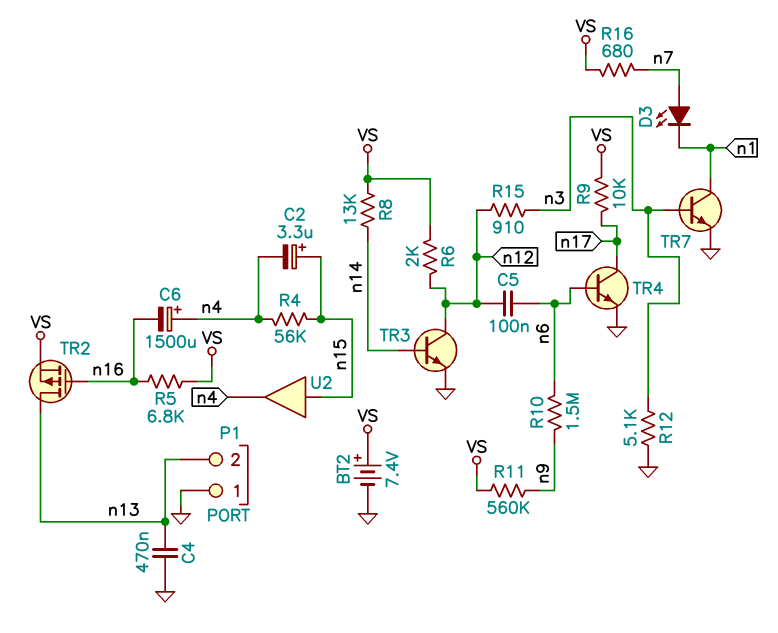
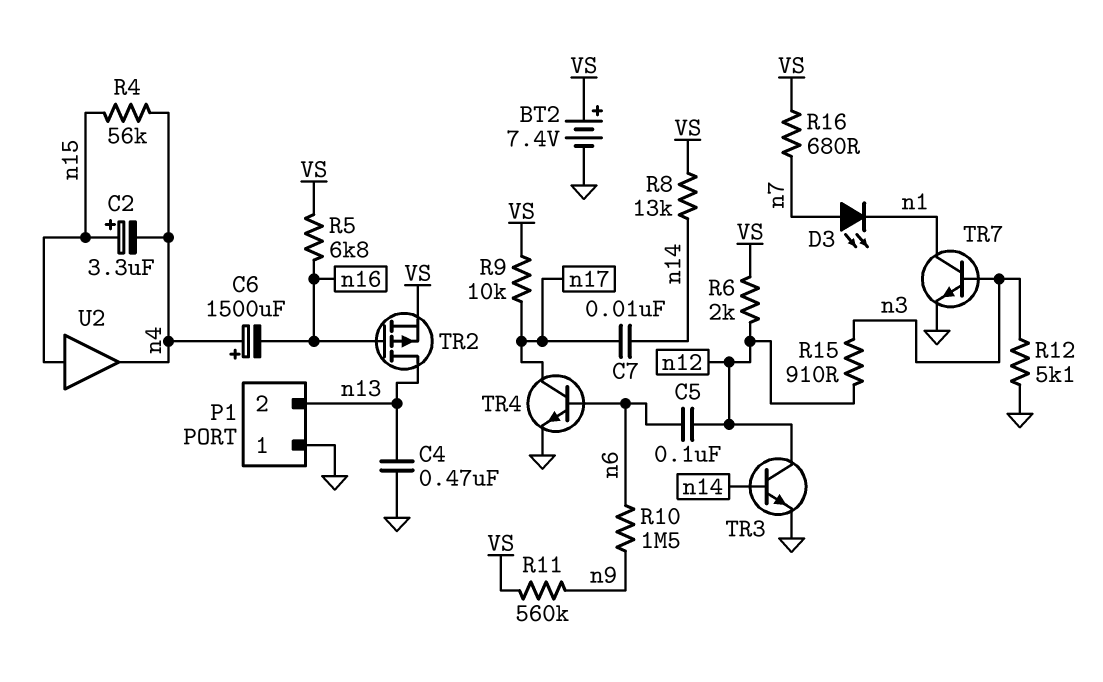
C7: none -> 10nF (n14, n17)

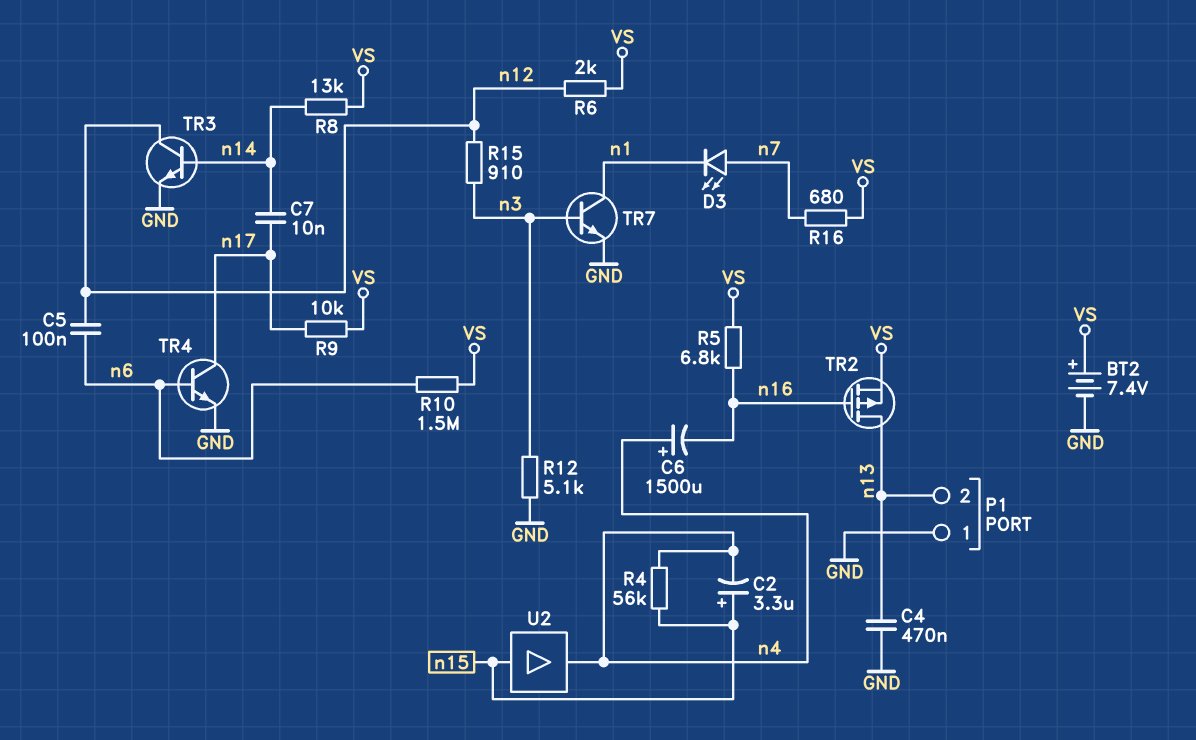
R10: 1.5M (n6, n9) -> 1.5M (VS, n6)
R11: 560k (VS, n9) -> none

